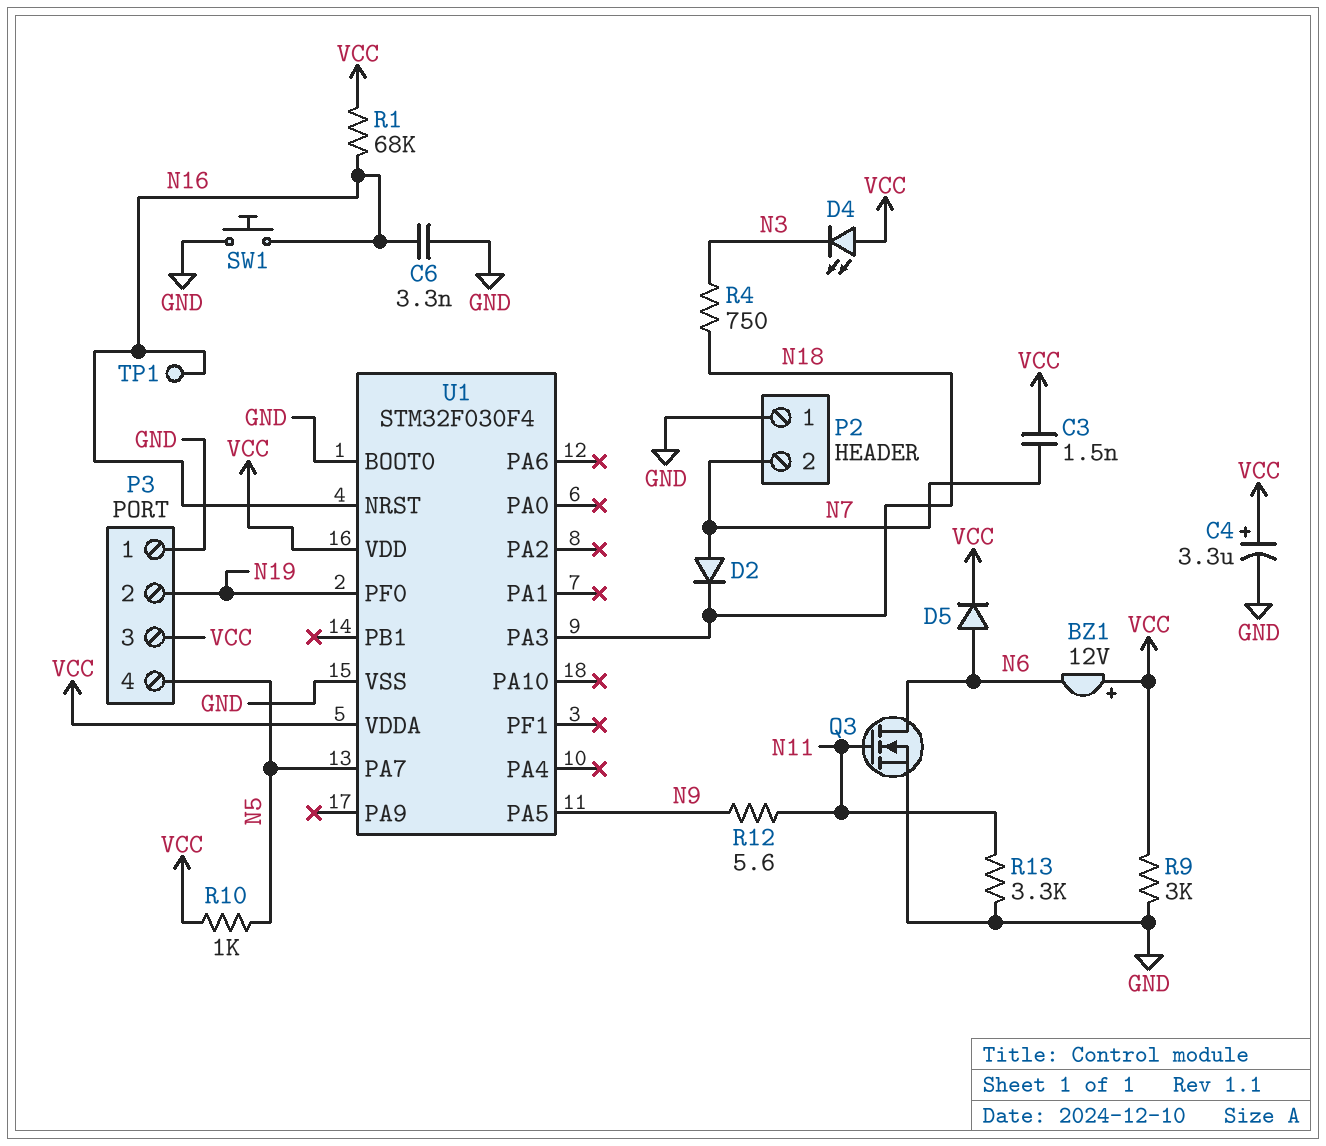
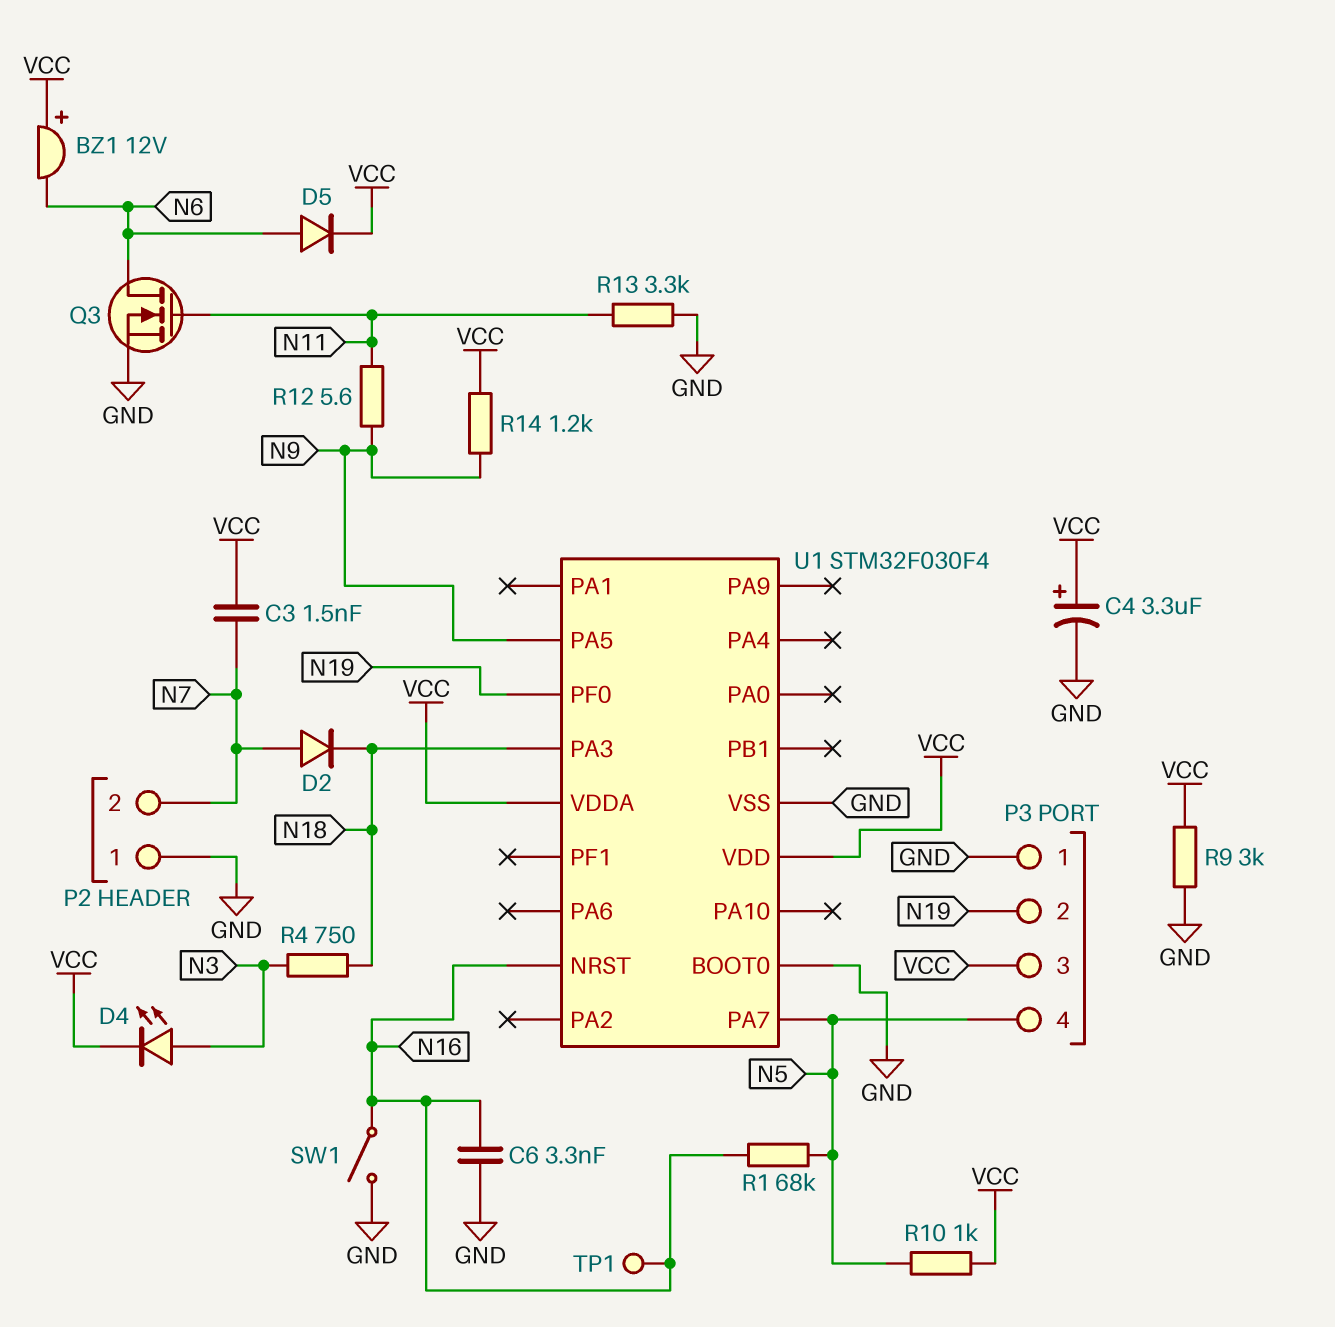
D4: LED (A VCC, K N3) -> LED (A N3, K VCC)
R1: 68k (N16, VCC) -> 68k (N5, N16)
R14: none -> 1.2k (N9, VCC)
SW1: button (GND, N16) -> switch (GND, N16)

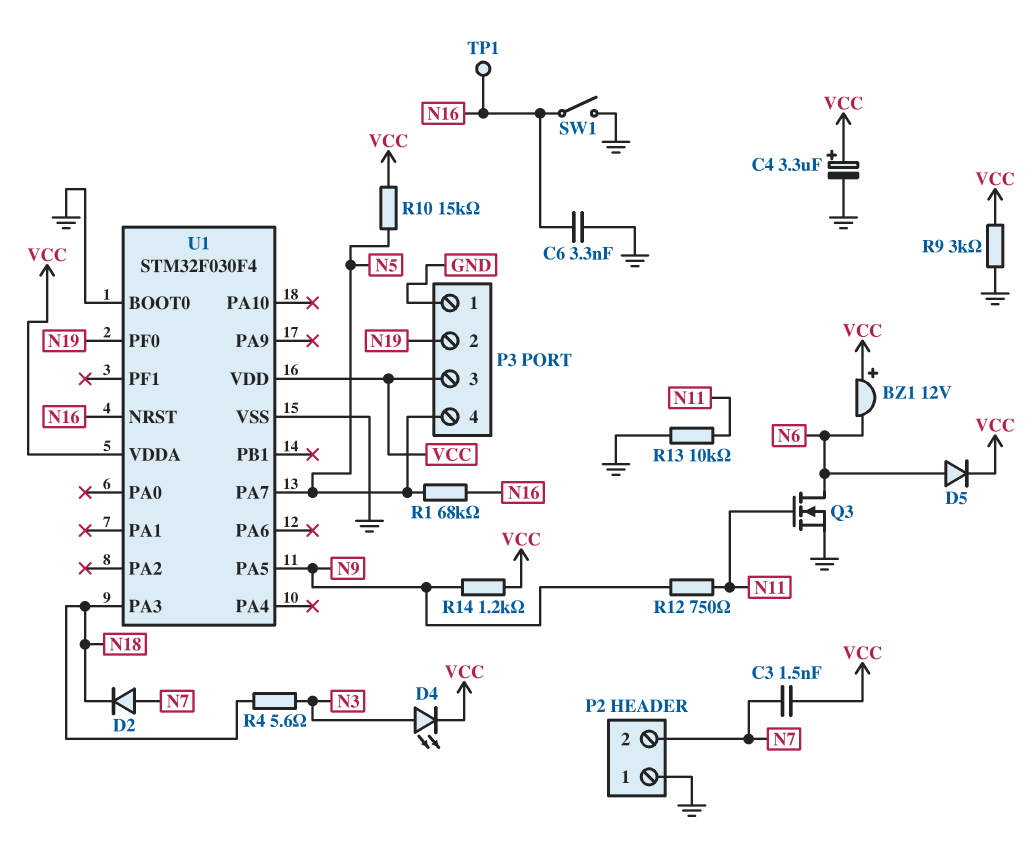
R4: 750 (N3, N18) -> 5.6 (N3, N18)
R10: 1k (N5, VCC) -> 15k (N5, VCC)
R12: 5.6 (N9, N11) -> 750 (N9, N11)
R13: 3.3k (GND, N11) -> 10k (GND, N11)

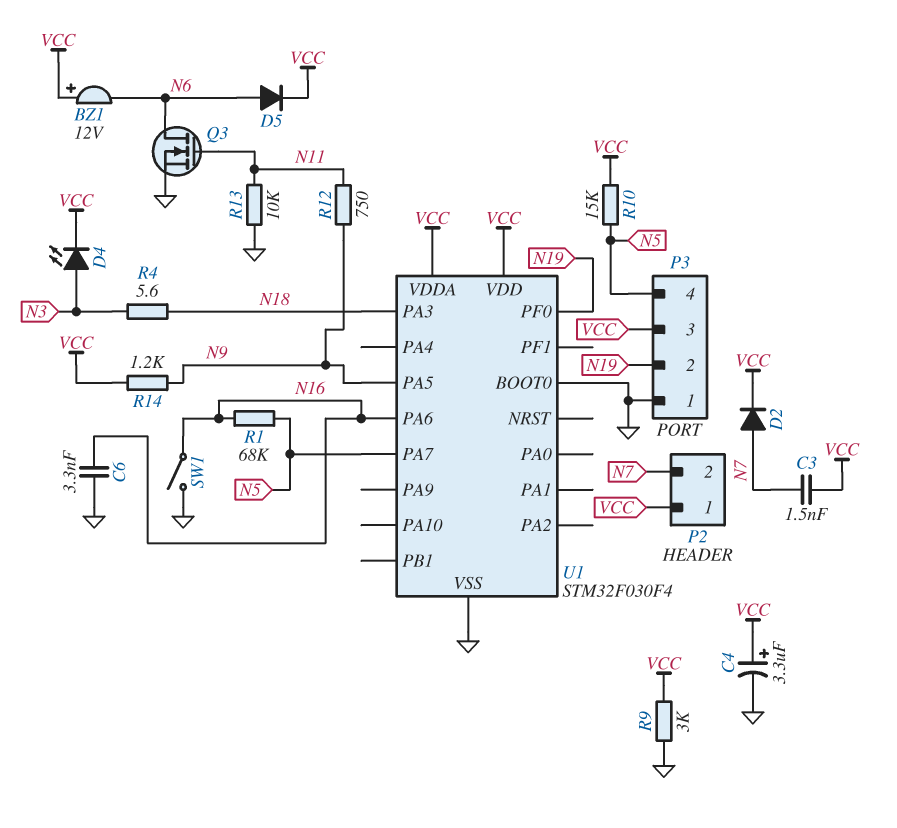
D2: diode (A N7, K N18) -> diode (A N7, K VCC)
P2 pin 1: GND -> VCC
TP1: test point (N16) -> none
U1 pin NRST: N16 -> none
U1 pin PA6: none -> N16

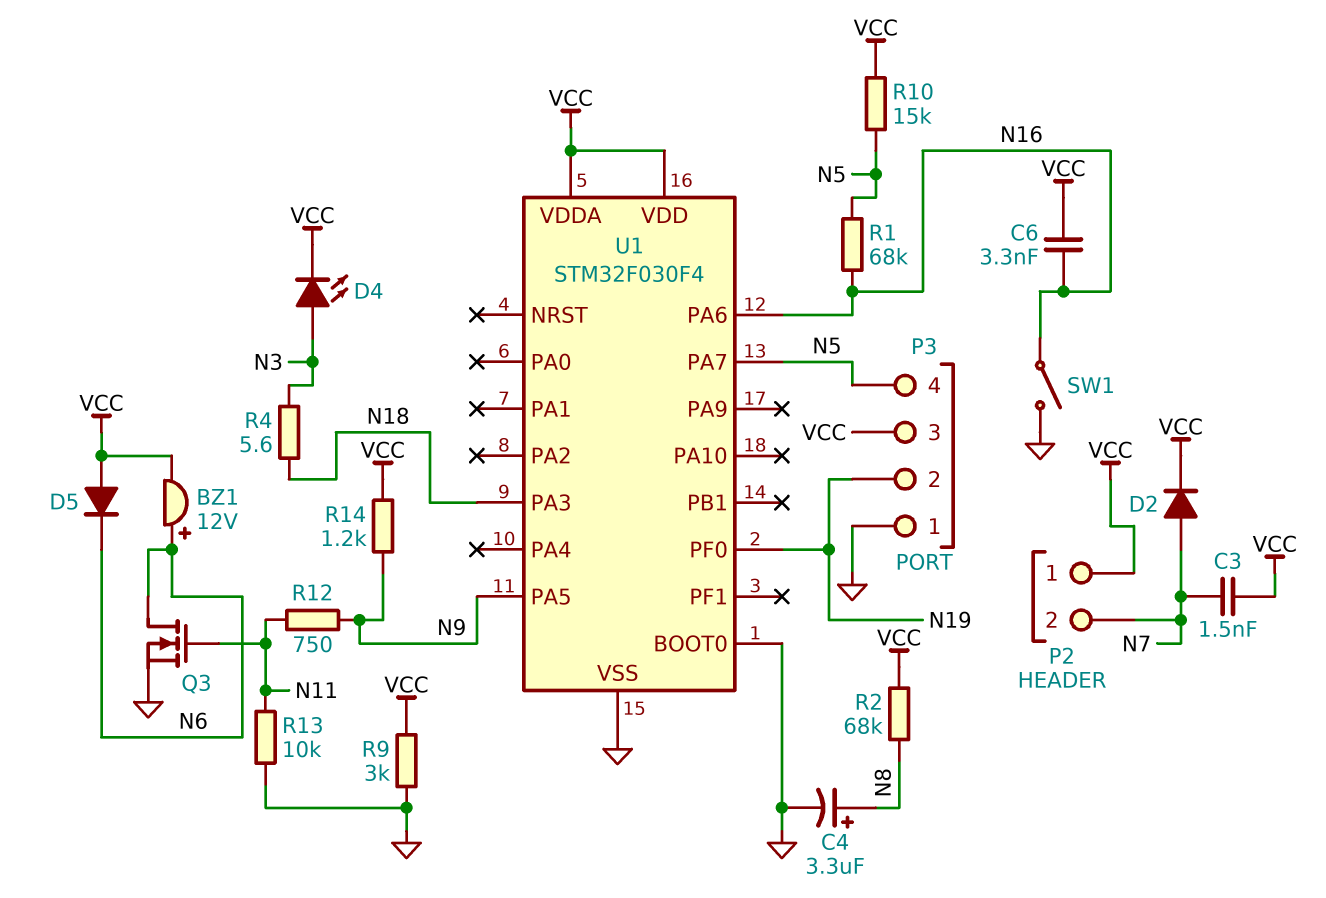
BZ1: buzzer 12V (plus VCC, minus N6) -> buzzer 12V (plus N6, minus VCC)
C4: 3.3uF (plus VCC, minus GND) -> 3.3uF (plus N8, minus GND)
C6: 3.3nF (GND, N16) -> 3.3nF (N16, VCC)
D5: diode (A N6, K VCC) -> diode (A VCC, K N6)
R2: none -> 68k (N8, VCC)

